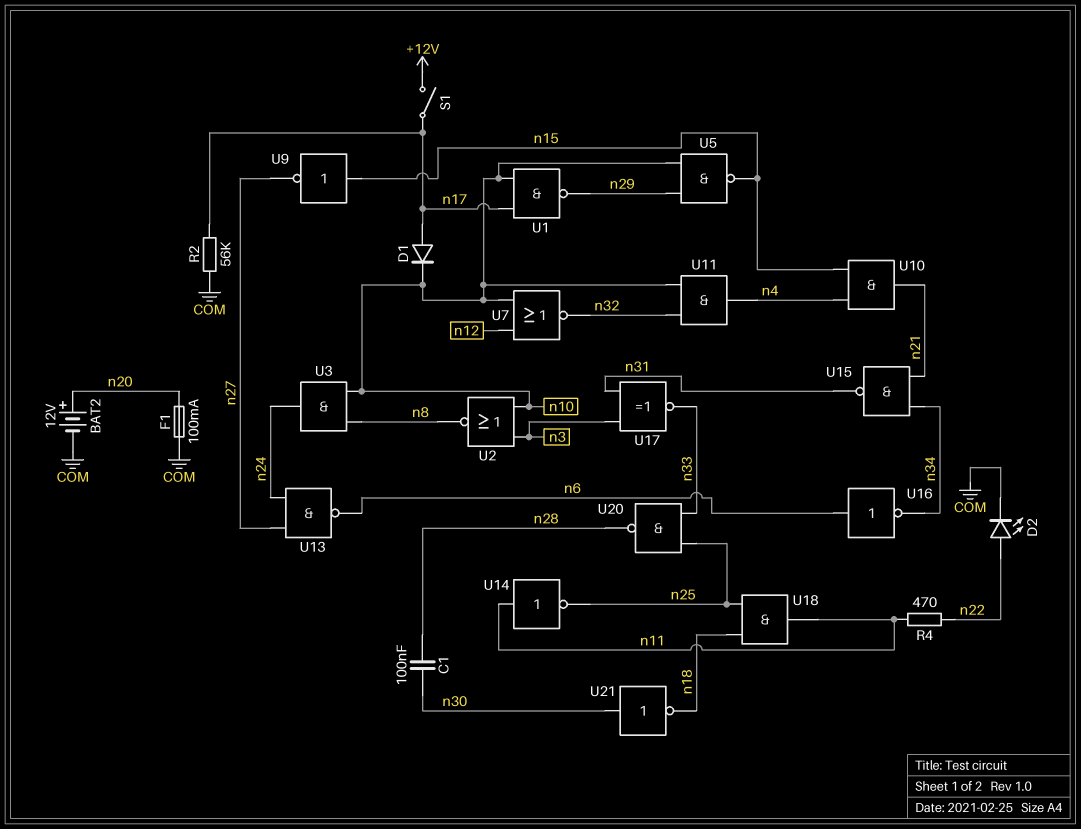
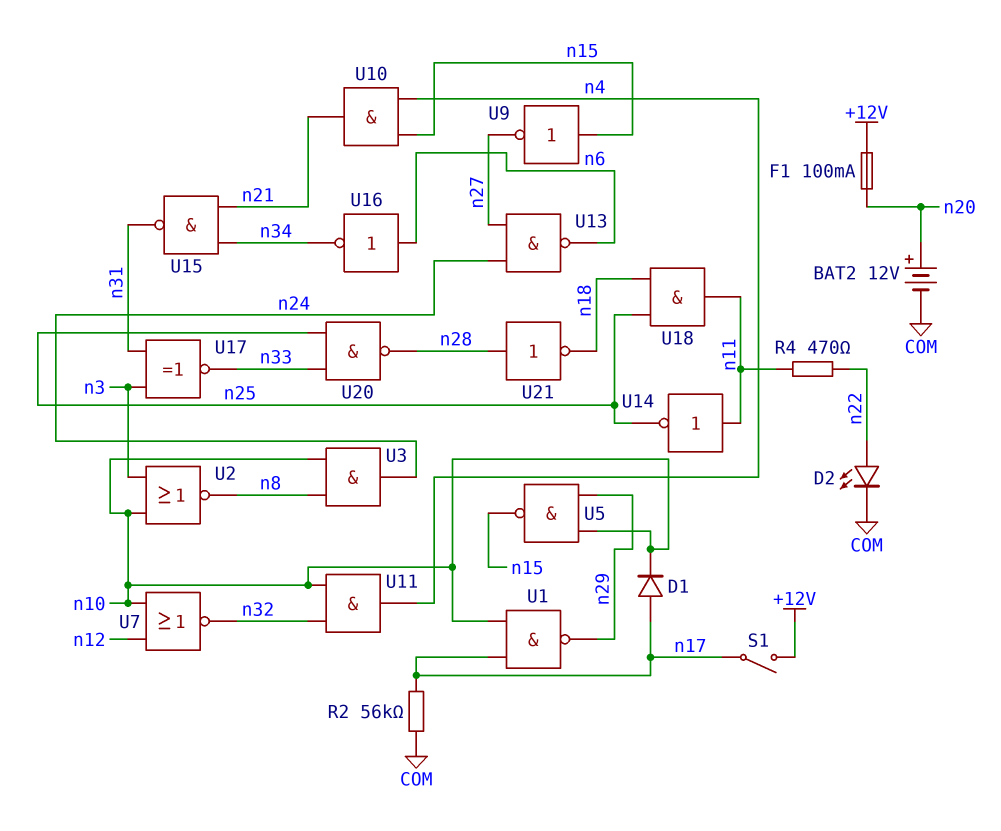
C1: 100nF (n28, n30) -> none
F1: 100mA (COM, n20) -> 100mA (+12V, n20)
U21: NOT (in n30, out n18) -> NOT (in n28, out n18)

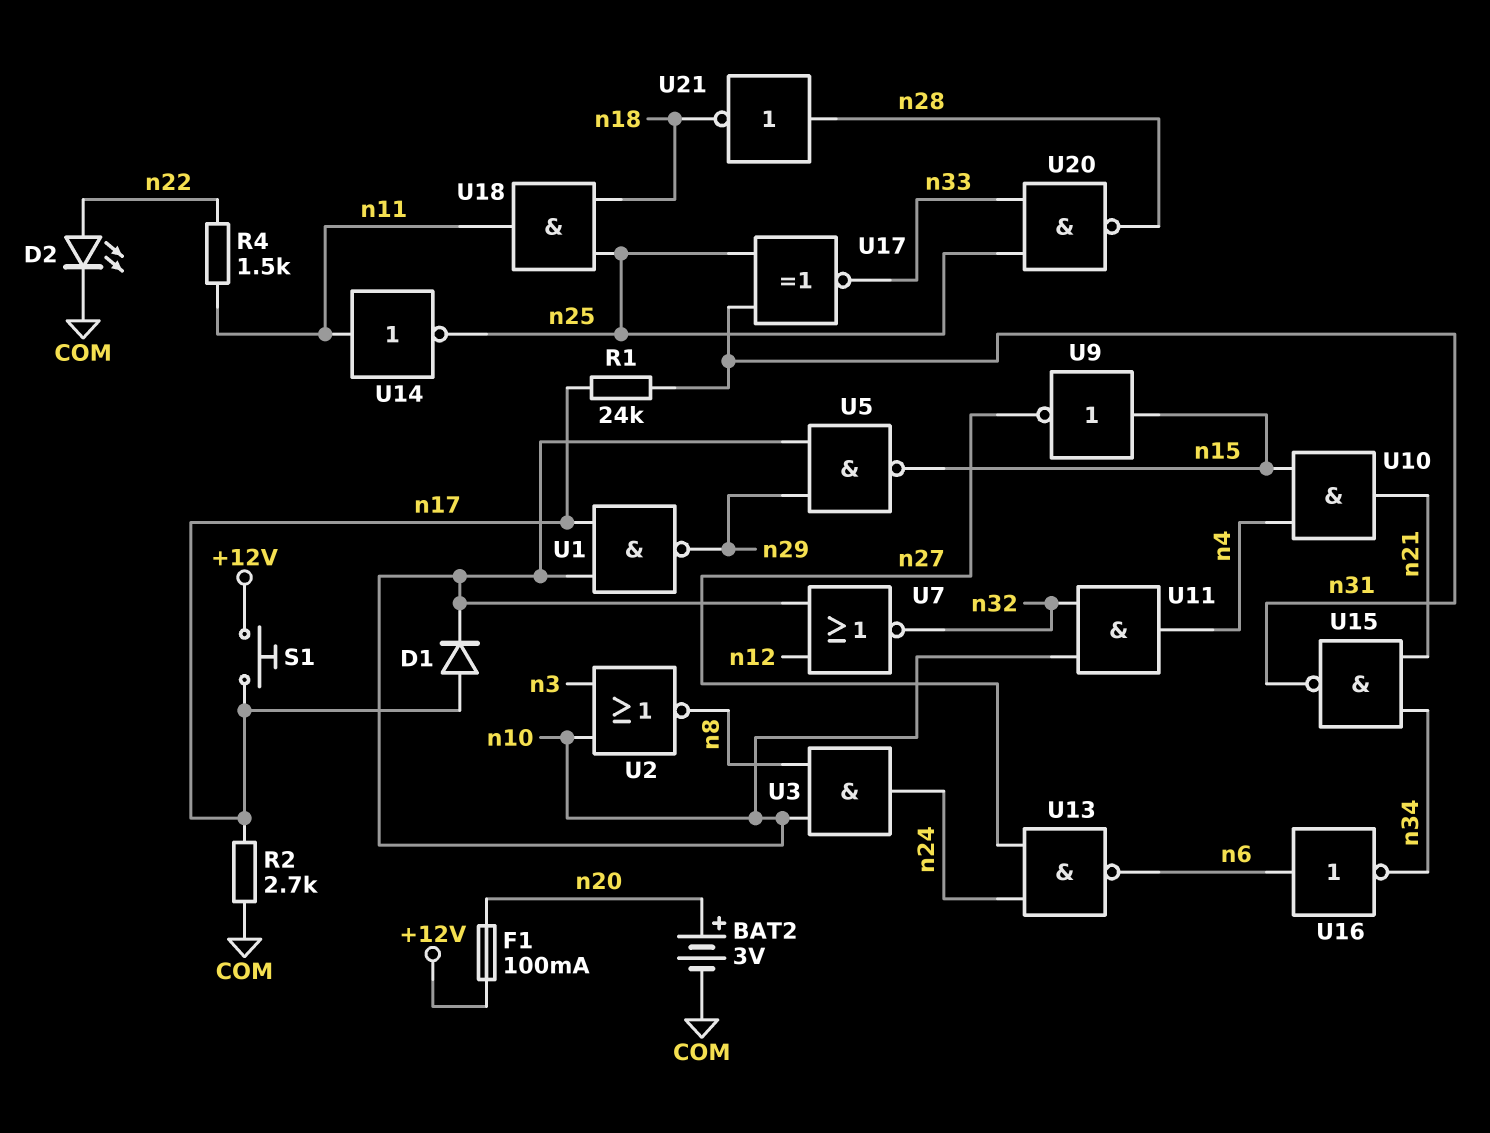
BAT2: 12V (plus n20, minus COM) -> 3V (plus n20, minus COM)
R1: none -> 24k (n17, n31)
R2: 56k (COM, n17) -> 2.7k (COM, n17)
R4: 470 (n11, n22) -> 1.5k (n11, n22)
S1: switch (+12V, n17) -> button (+12V, n17)
U17: XNOR (in n3, in n31, out n33) -> XNOR (in n25, in n31, out n33)

